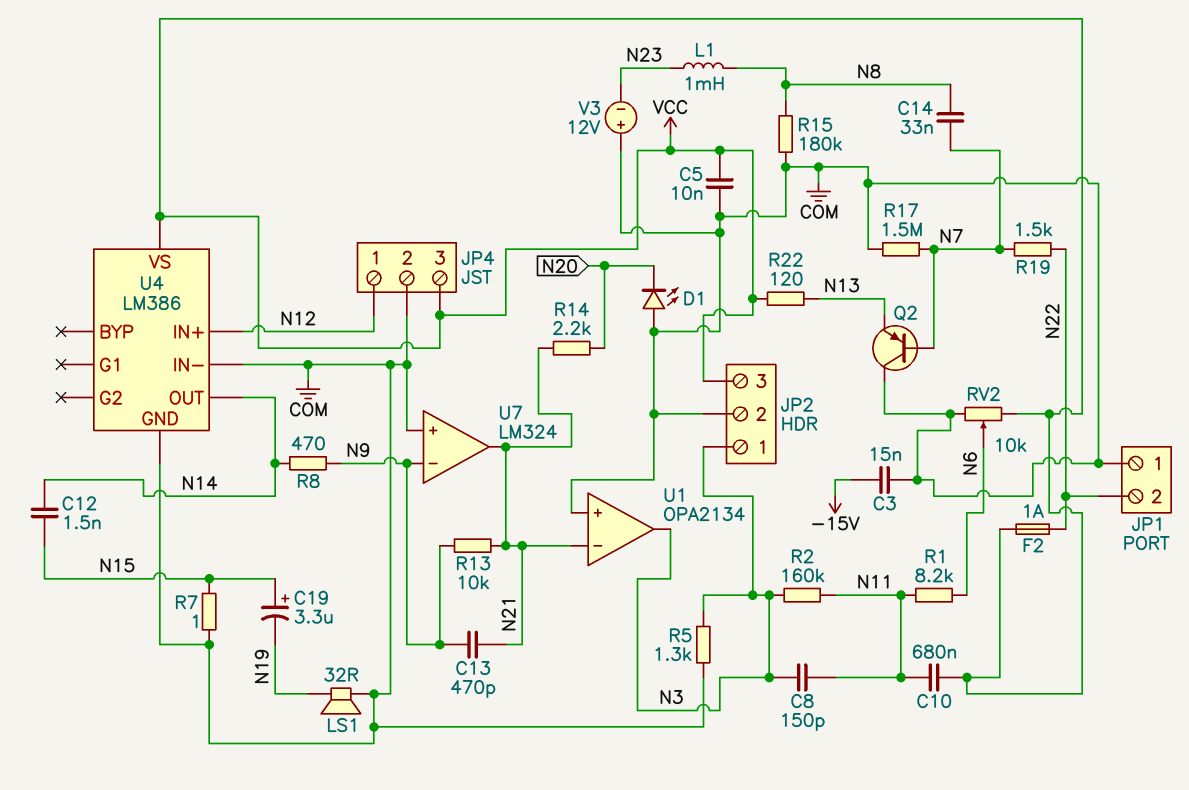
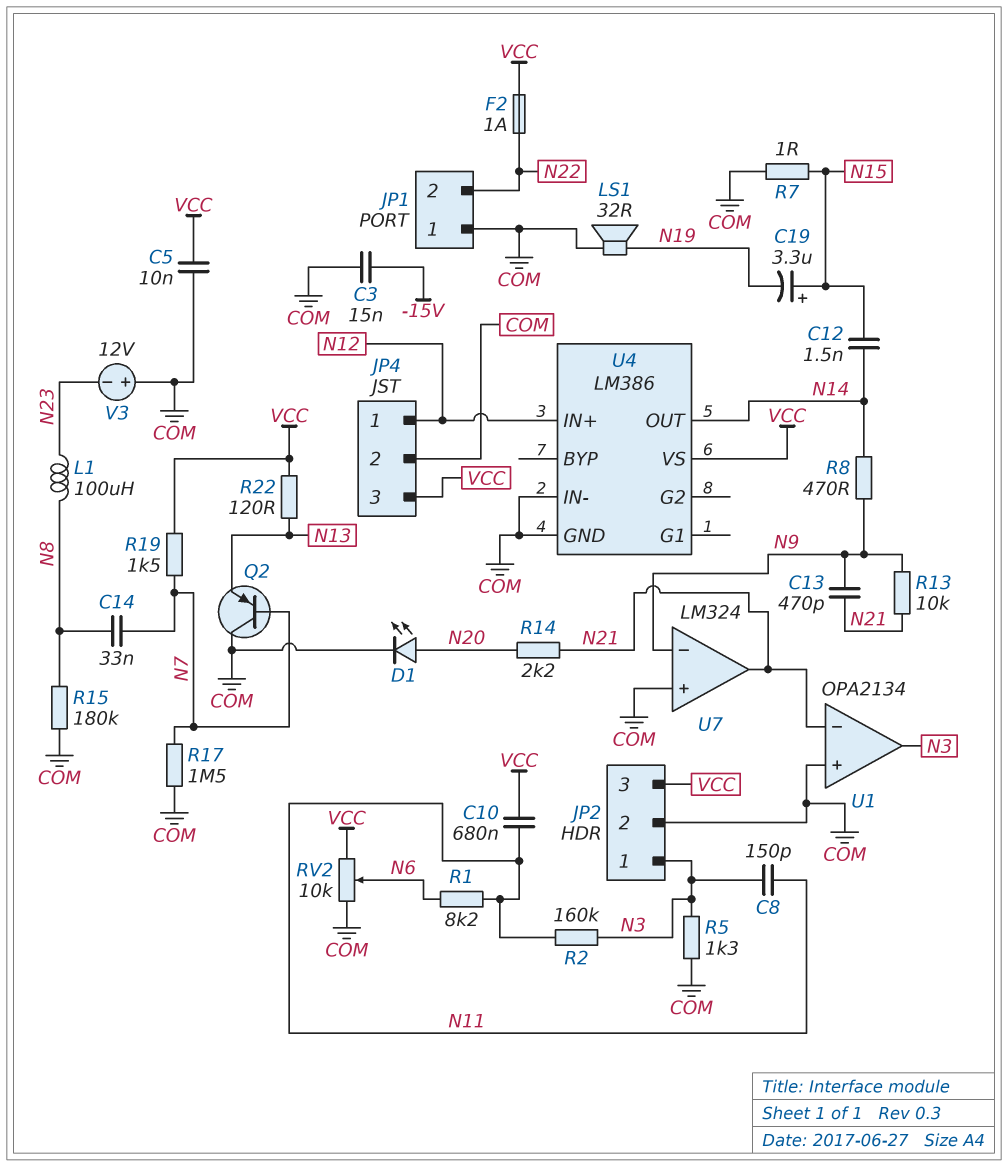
D1: LED (A COM, K N20) -> LED (A N20, K COM)
L1: 1mH (N8, N23) -> 100uH (N8, N23)
R19: 1.5k (N7, N22) -> 1.5k (N7, VCC)

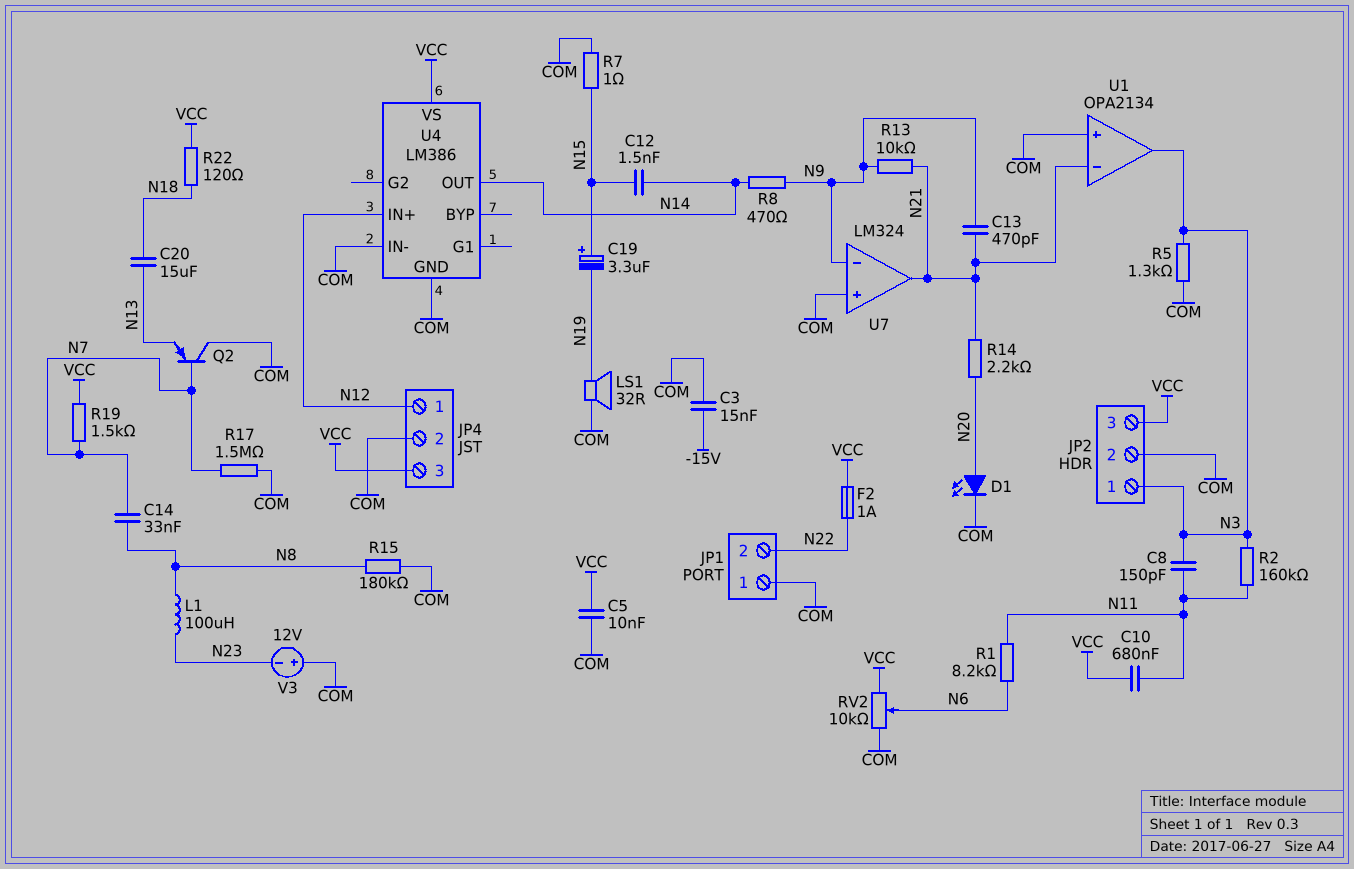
C20: none -> 15uF (N13, N18)
R22: 120 (N13, VCC) -> 120 (N18, VCC)

